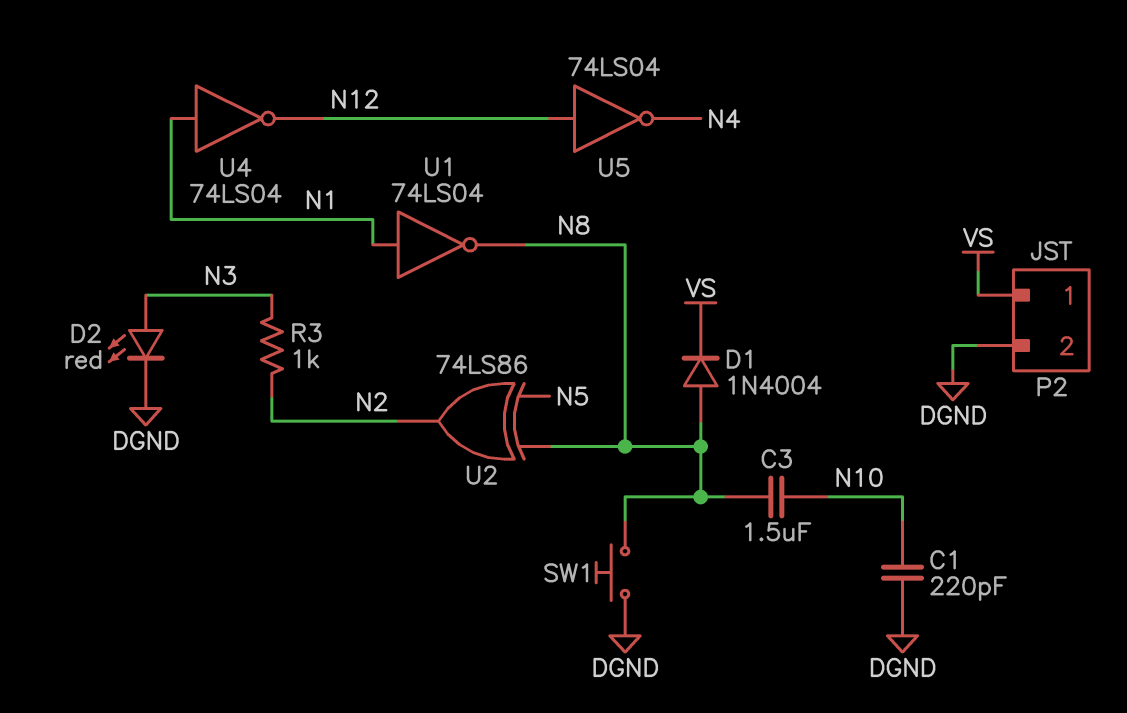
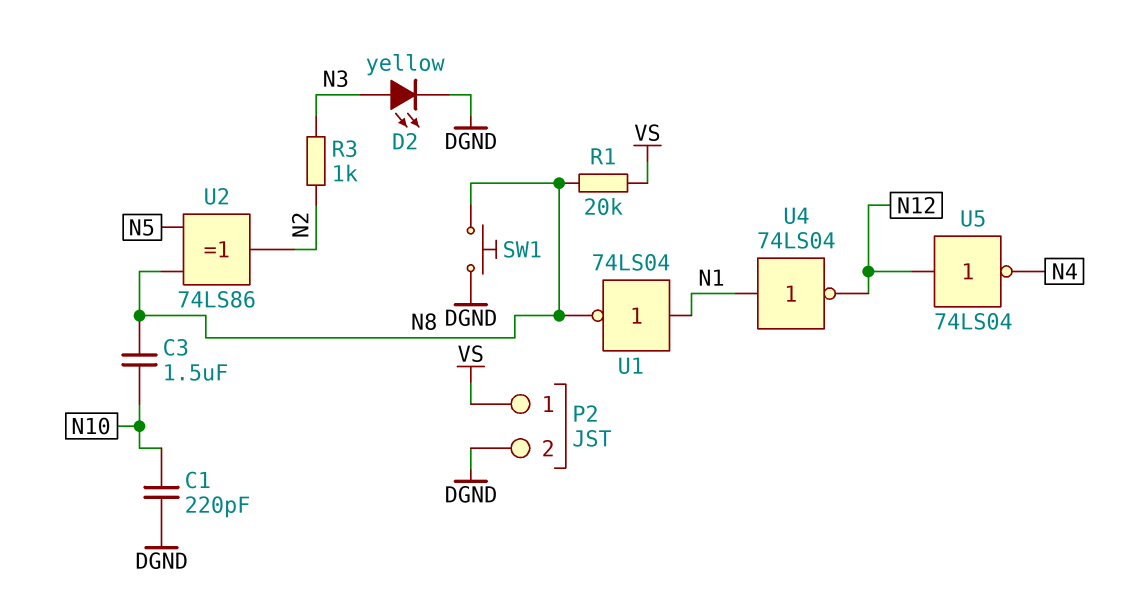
D1: diode 1N4004 (A N8, K VS) -> none
D2: LED red (A N3, K DGND) -> LED yellow (A N3, K DGND)
R1: none -> 20k (N8, VS)

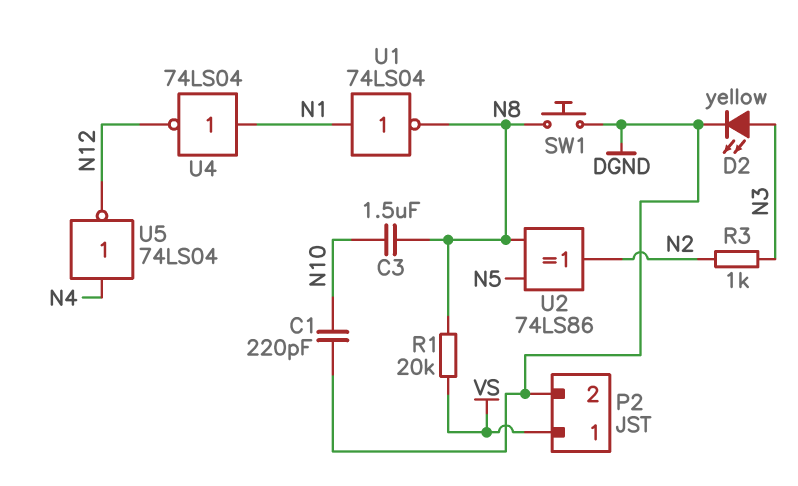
U5: NOT 74LS04 (in N12, out N4) -> NOT 74LS04 (in N4, out N12)

